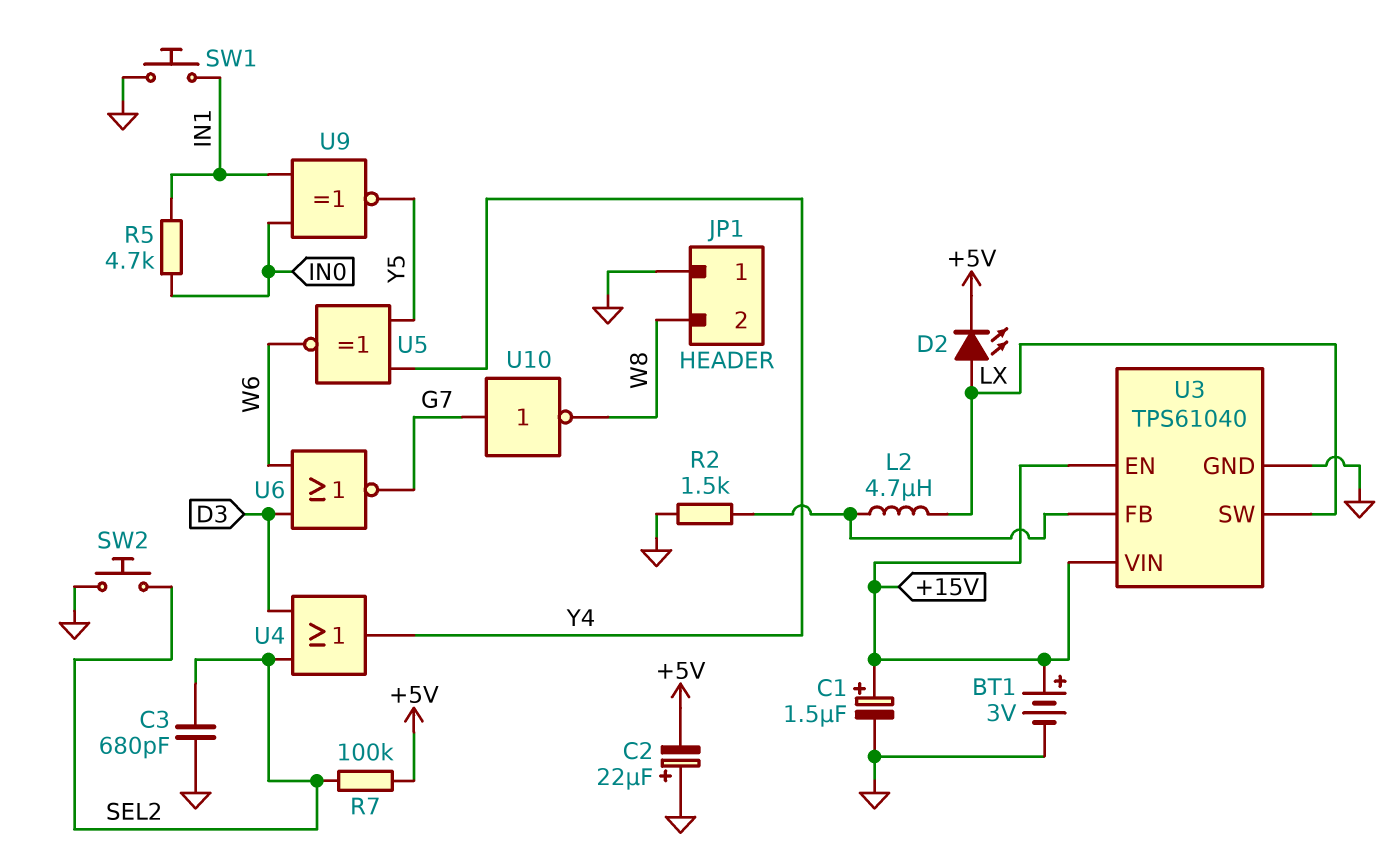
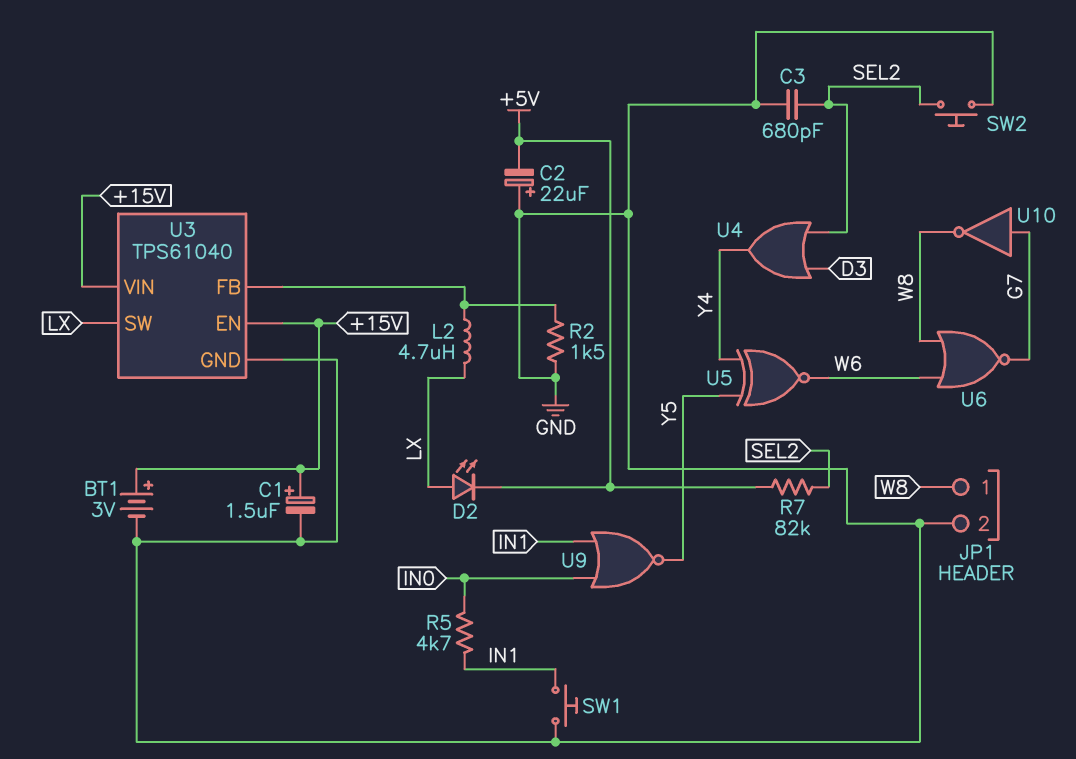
JP1 pin 1: GND -> W8
JP1 pin 2: W8 -> GND
R7: 100k (+5V, SEL2) -> 82k (+5V, SEL2)
U6: NOR (in D3, in W6, out G7) -> NOR (in W6, in W8, out G7)
U9: XNOR (in IN0, in IN1, out Y5) -> NOR (in IN0, in IN1, out Y5)

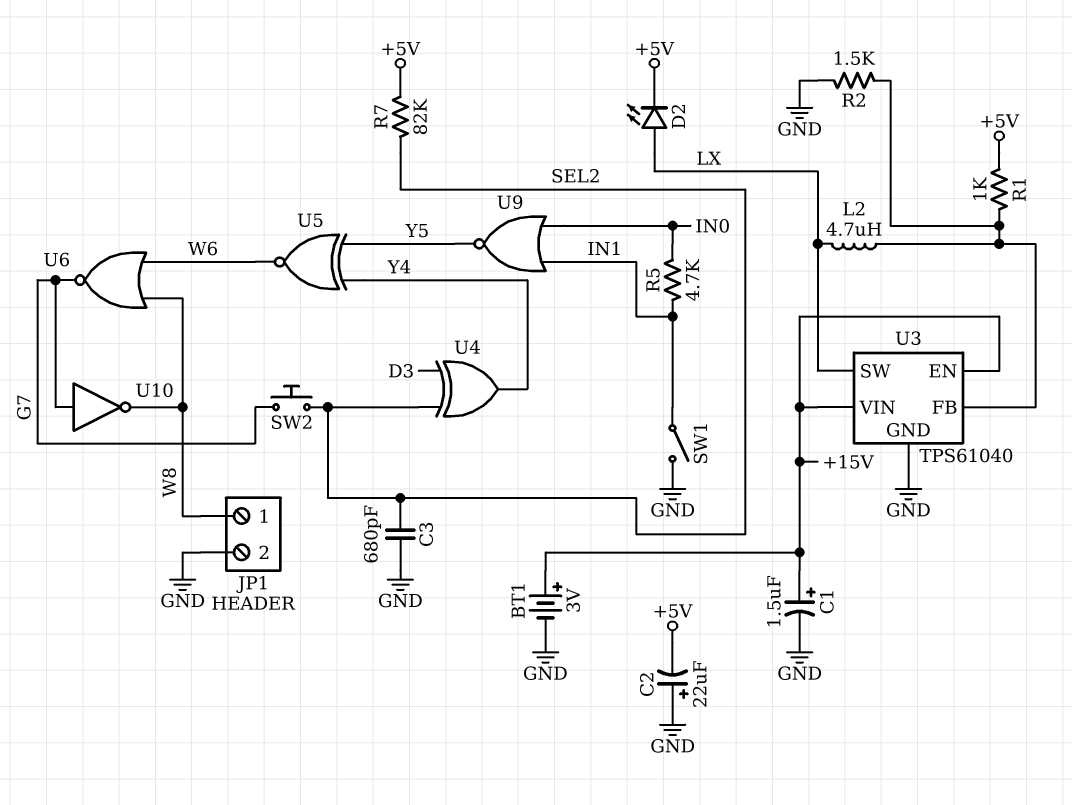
R1: none -> 1k (+5V, U3/FB)
SW1: button (GND, IN1) -> switch (GND, IN1)
SW2: button (GND, SEL2) -> button (G7, SEL2)
U4: OR (in D3, in SEL2, out Y4) -> XOR (in D3, in SEL2, out Y4)

